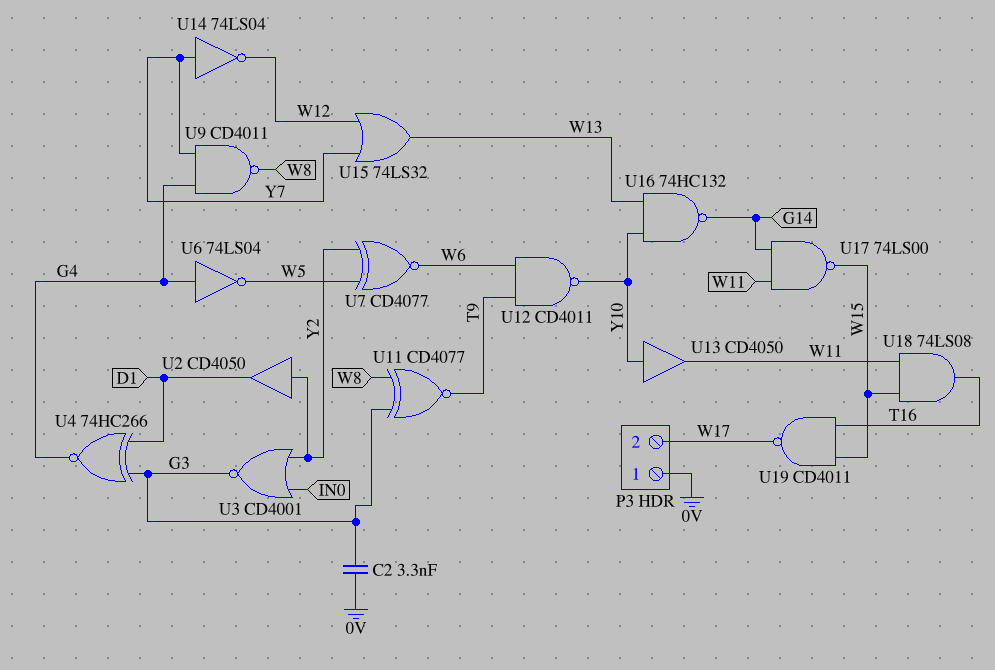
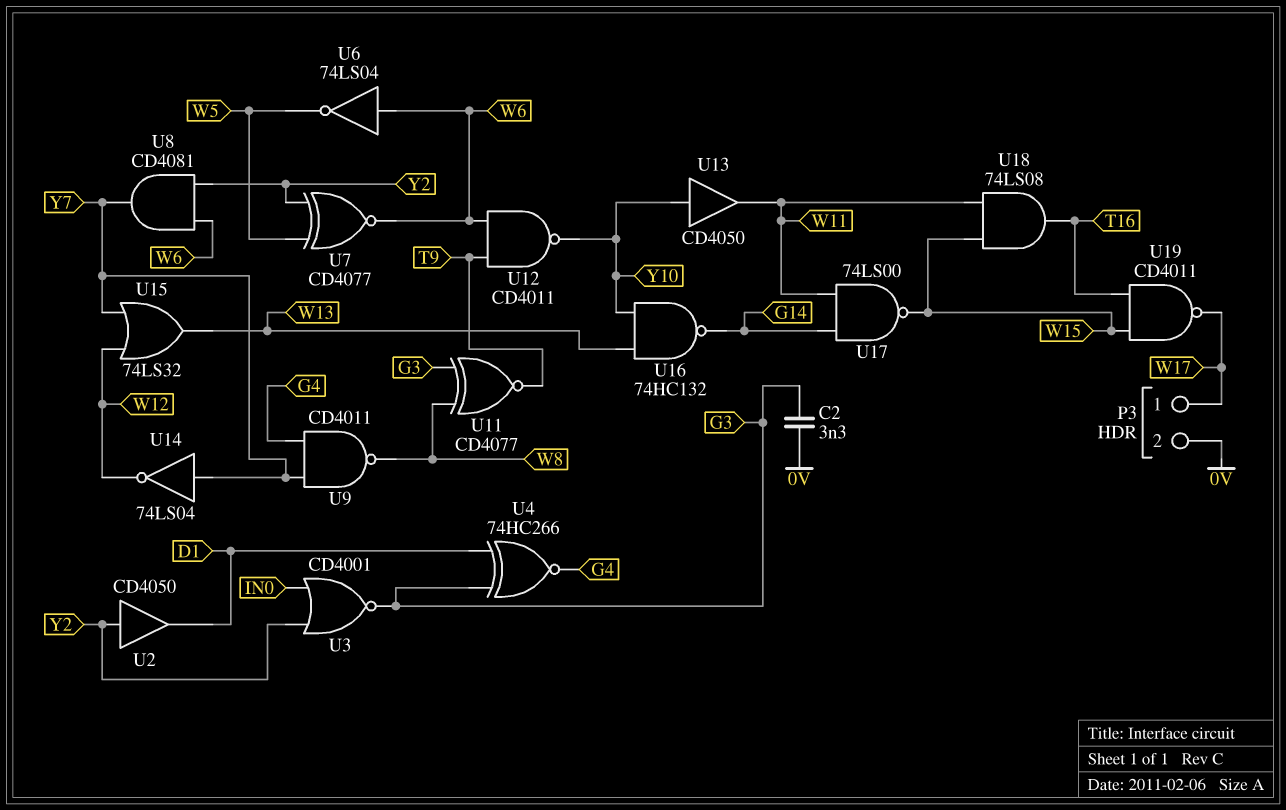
P3 pin 1: 0V -> W17
P3 pin 2: W17 -> 0V
U6: NOT 74LS04 (in G4, out W5) -> NOT 74LS04 (in W6, out W5)
U8: none -> AND CD4081 (in W6, in Y2, out Y7)

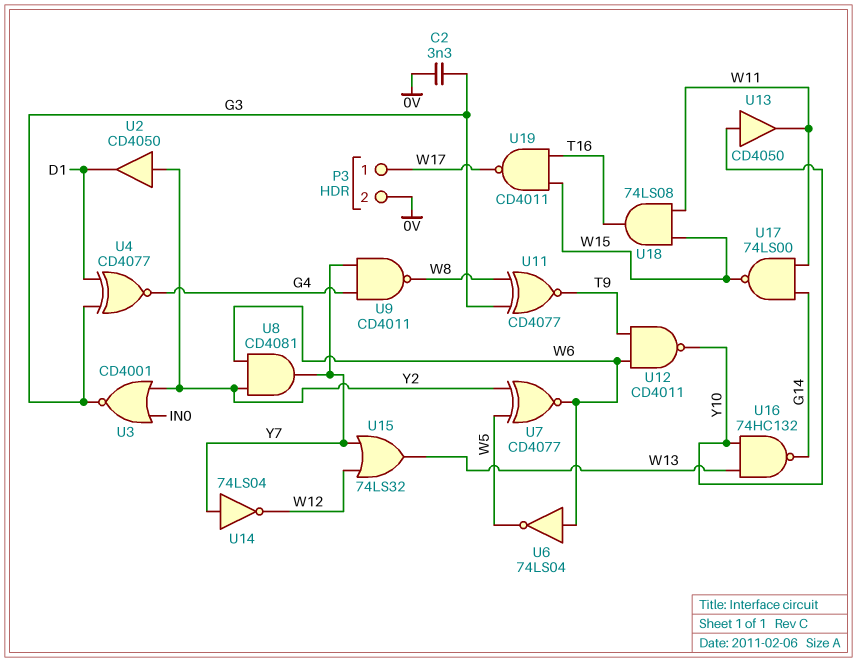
U4: XNOR 74HC266 (in D1, in G3, out G4) -> XNOR CD4077 (in D1, in G3, out G4)

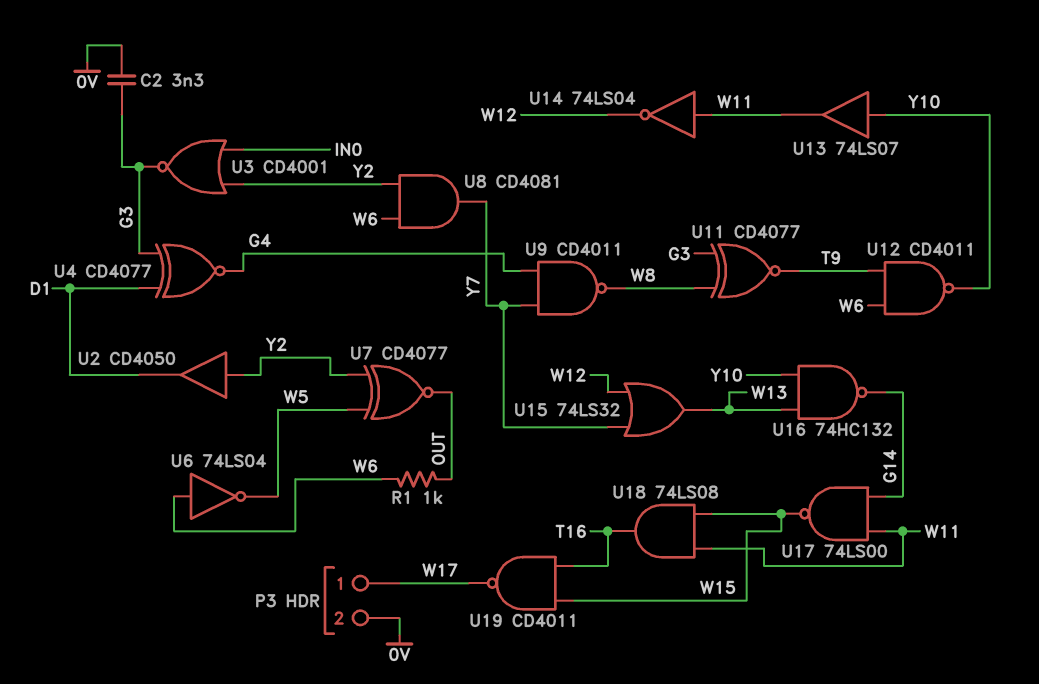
R1: none -> 1k (OUT, W6)
U7: XNOR CD4077 (in W5, in Y2, out W6) -> XNOR CD4077 (in W5, in Y2, out OUT)
U13: buffer CD4050 (in Y10, out W11) -> buffer 74LS07 (in Y10, out W11)
U14: NOT 74LS04 (in Y7, out W12) -> NOT 74LS04 (in W11, out W12)

